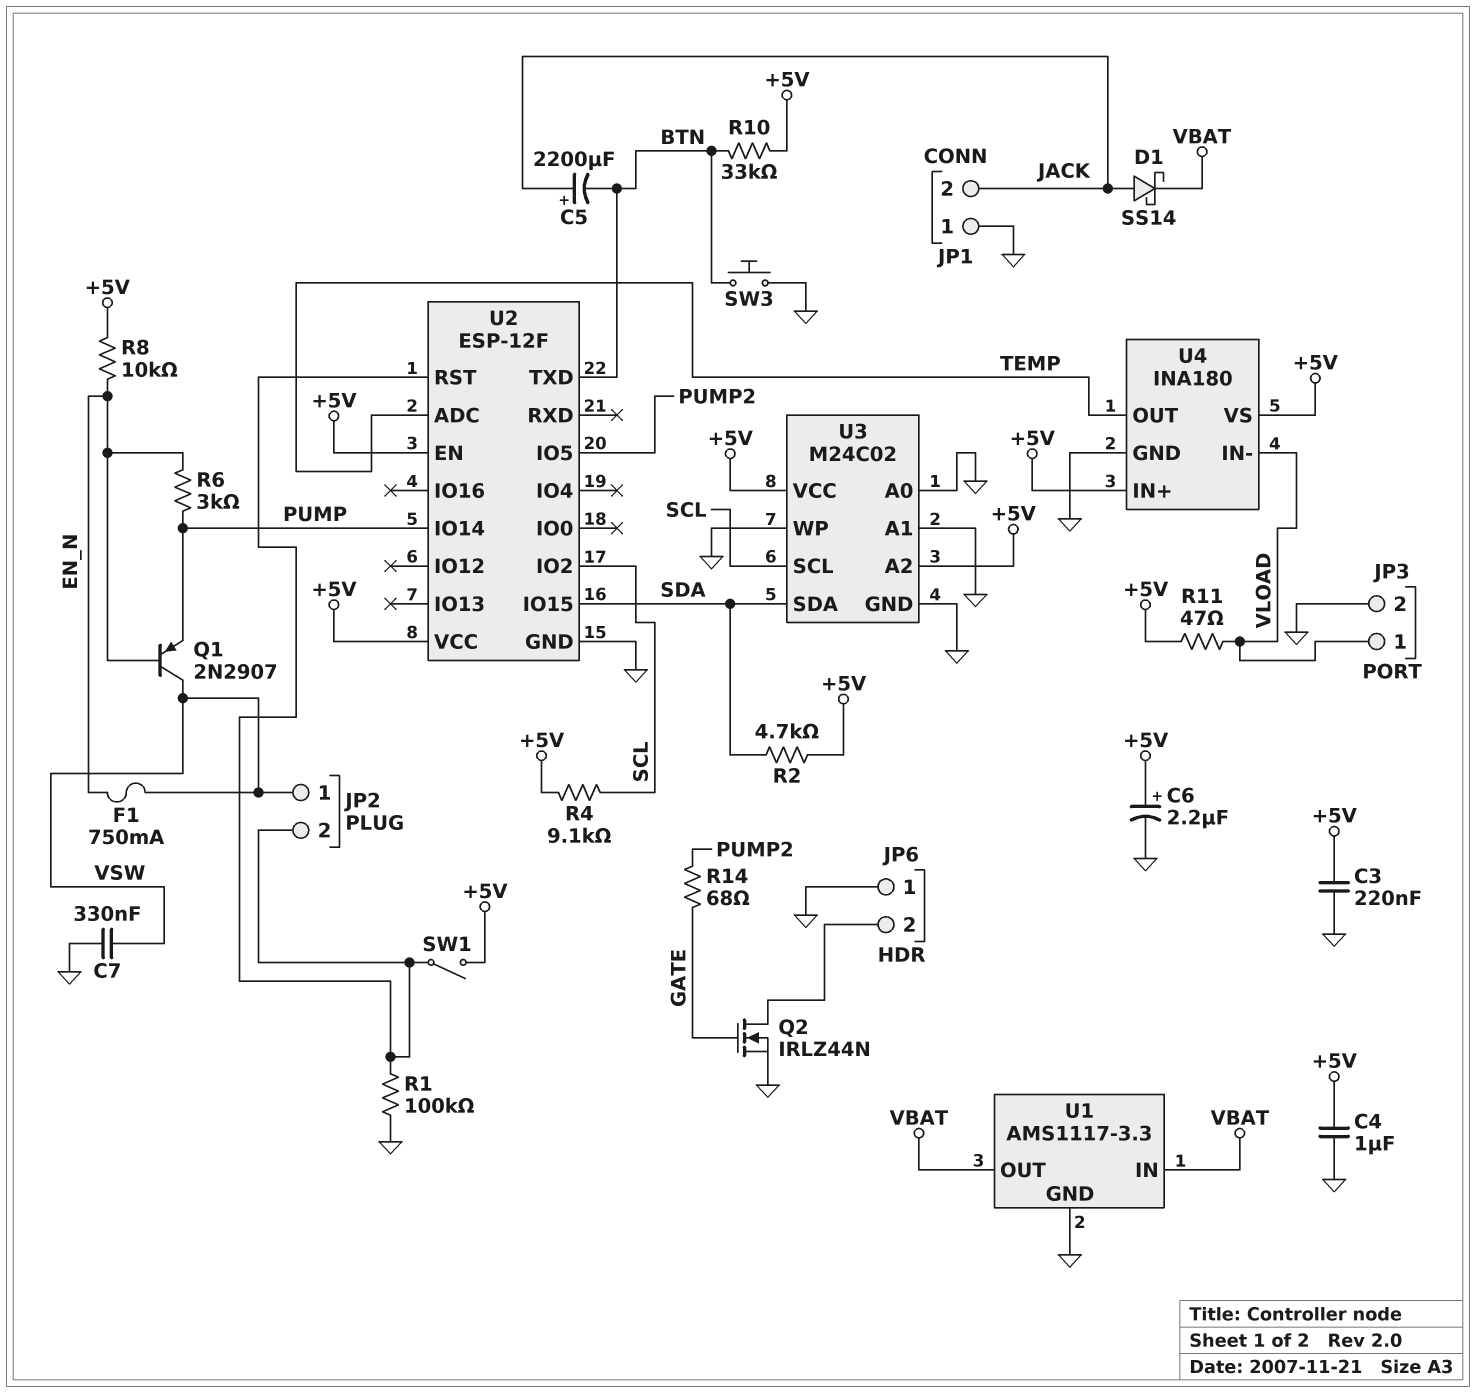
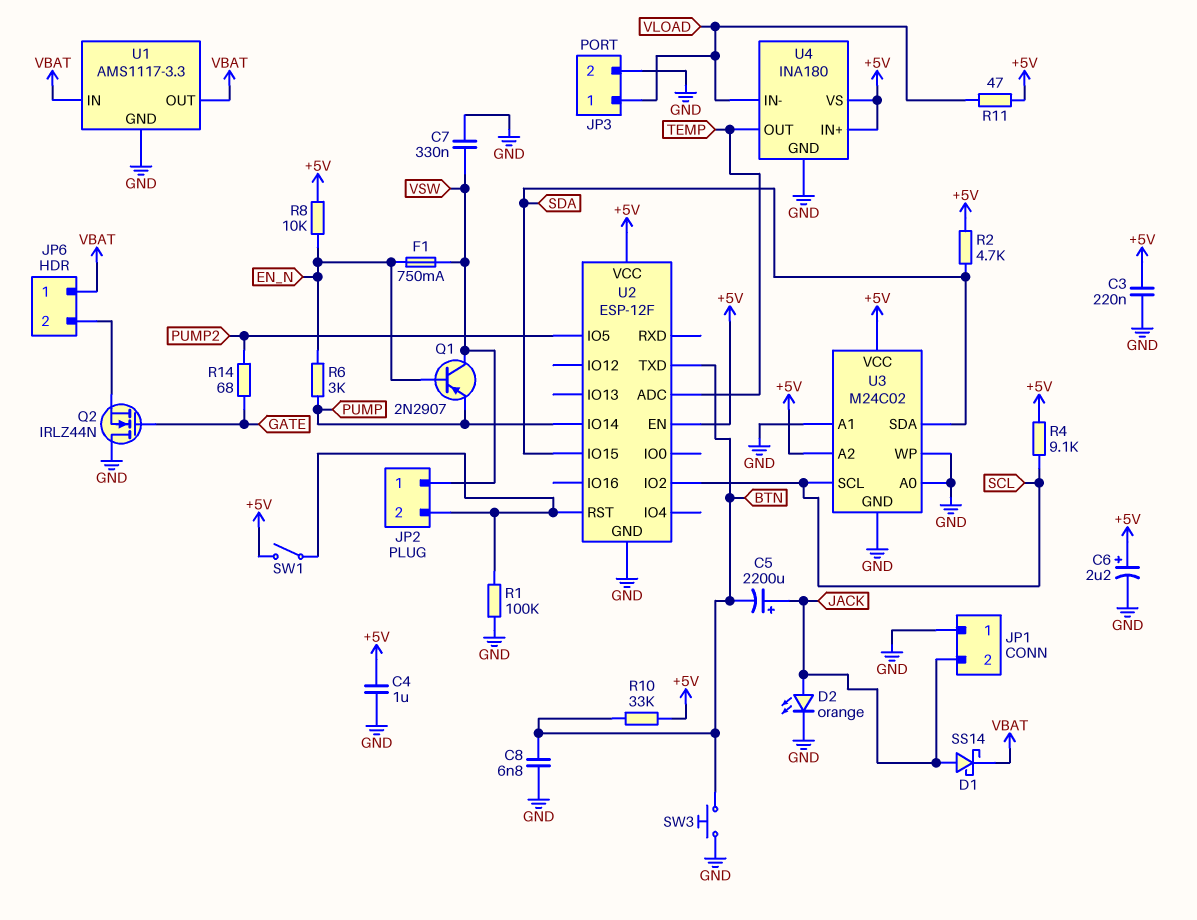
C8: none -> 6.8nF (BTN, GND)
D2: none -> LED orange (A JACK, K GND)
JP6 pin 1: GND -> VBAT
Q2: NMOS IRLZ44N (G GATE, D JP6/2, S GND) -> NMOS IRLZ44N (G GATE, D GND, S JP6/2)

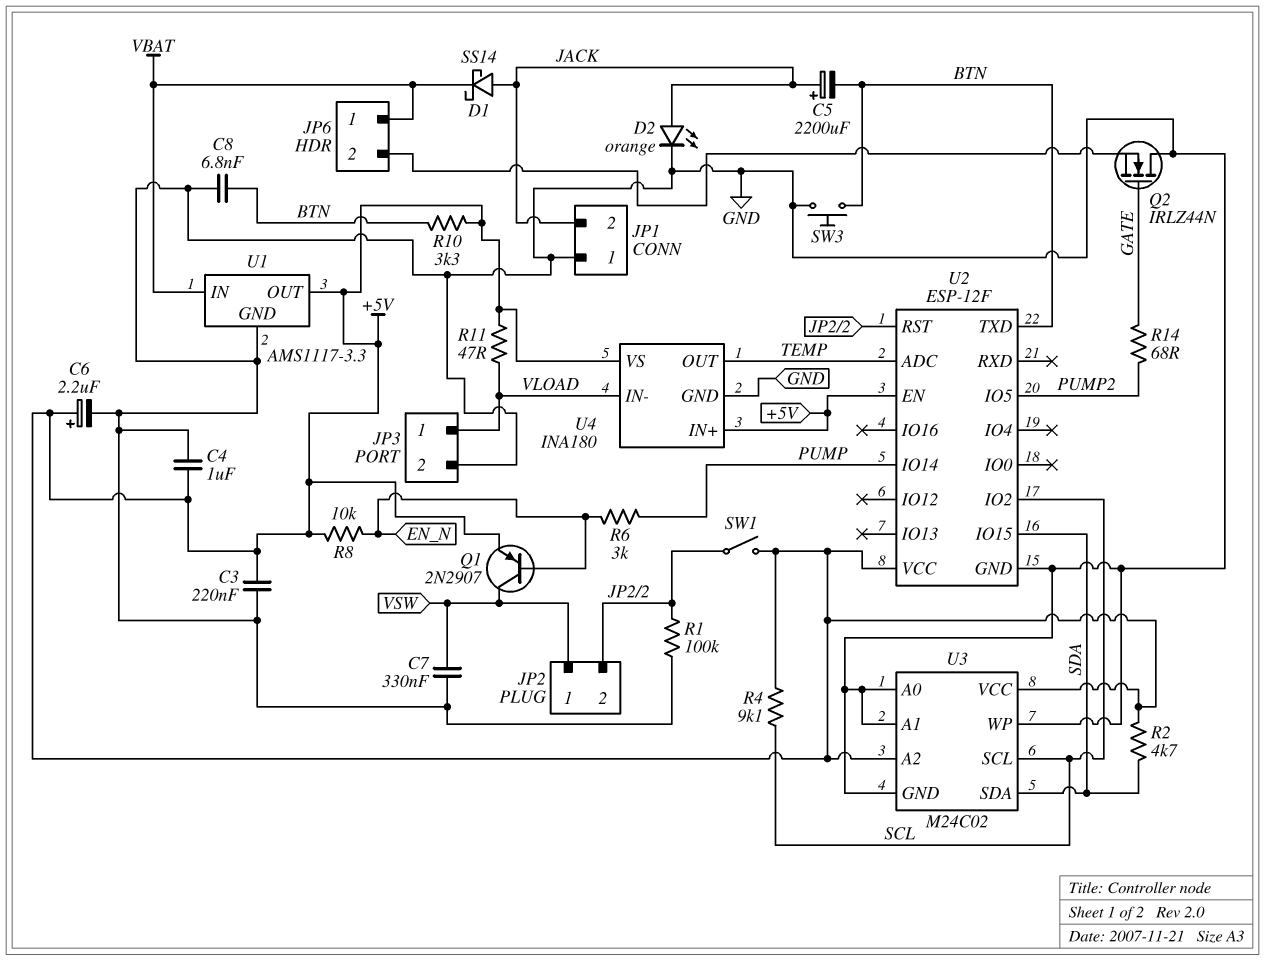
F1: 750mA (EN_N, VSW) -> none
Q1: PNP 2N2907 (B EN_N, C VSW, E PUMP) -> PNP 2N2907 (B EN_N, C VSW, E +5V)
R10: 33k (+5V, BTN) -> 3.3k (+5V, BTN)
U1 pin OUT: VBAT -> +5V

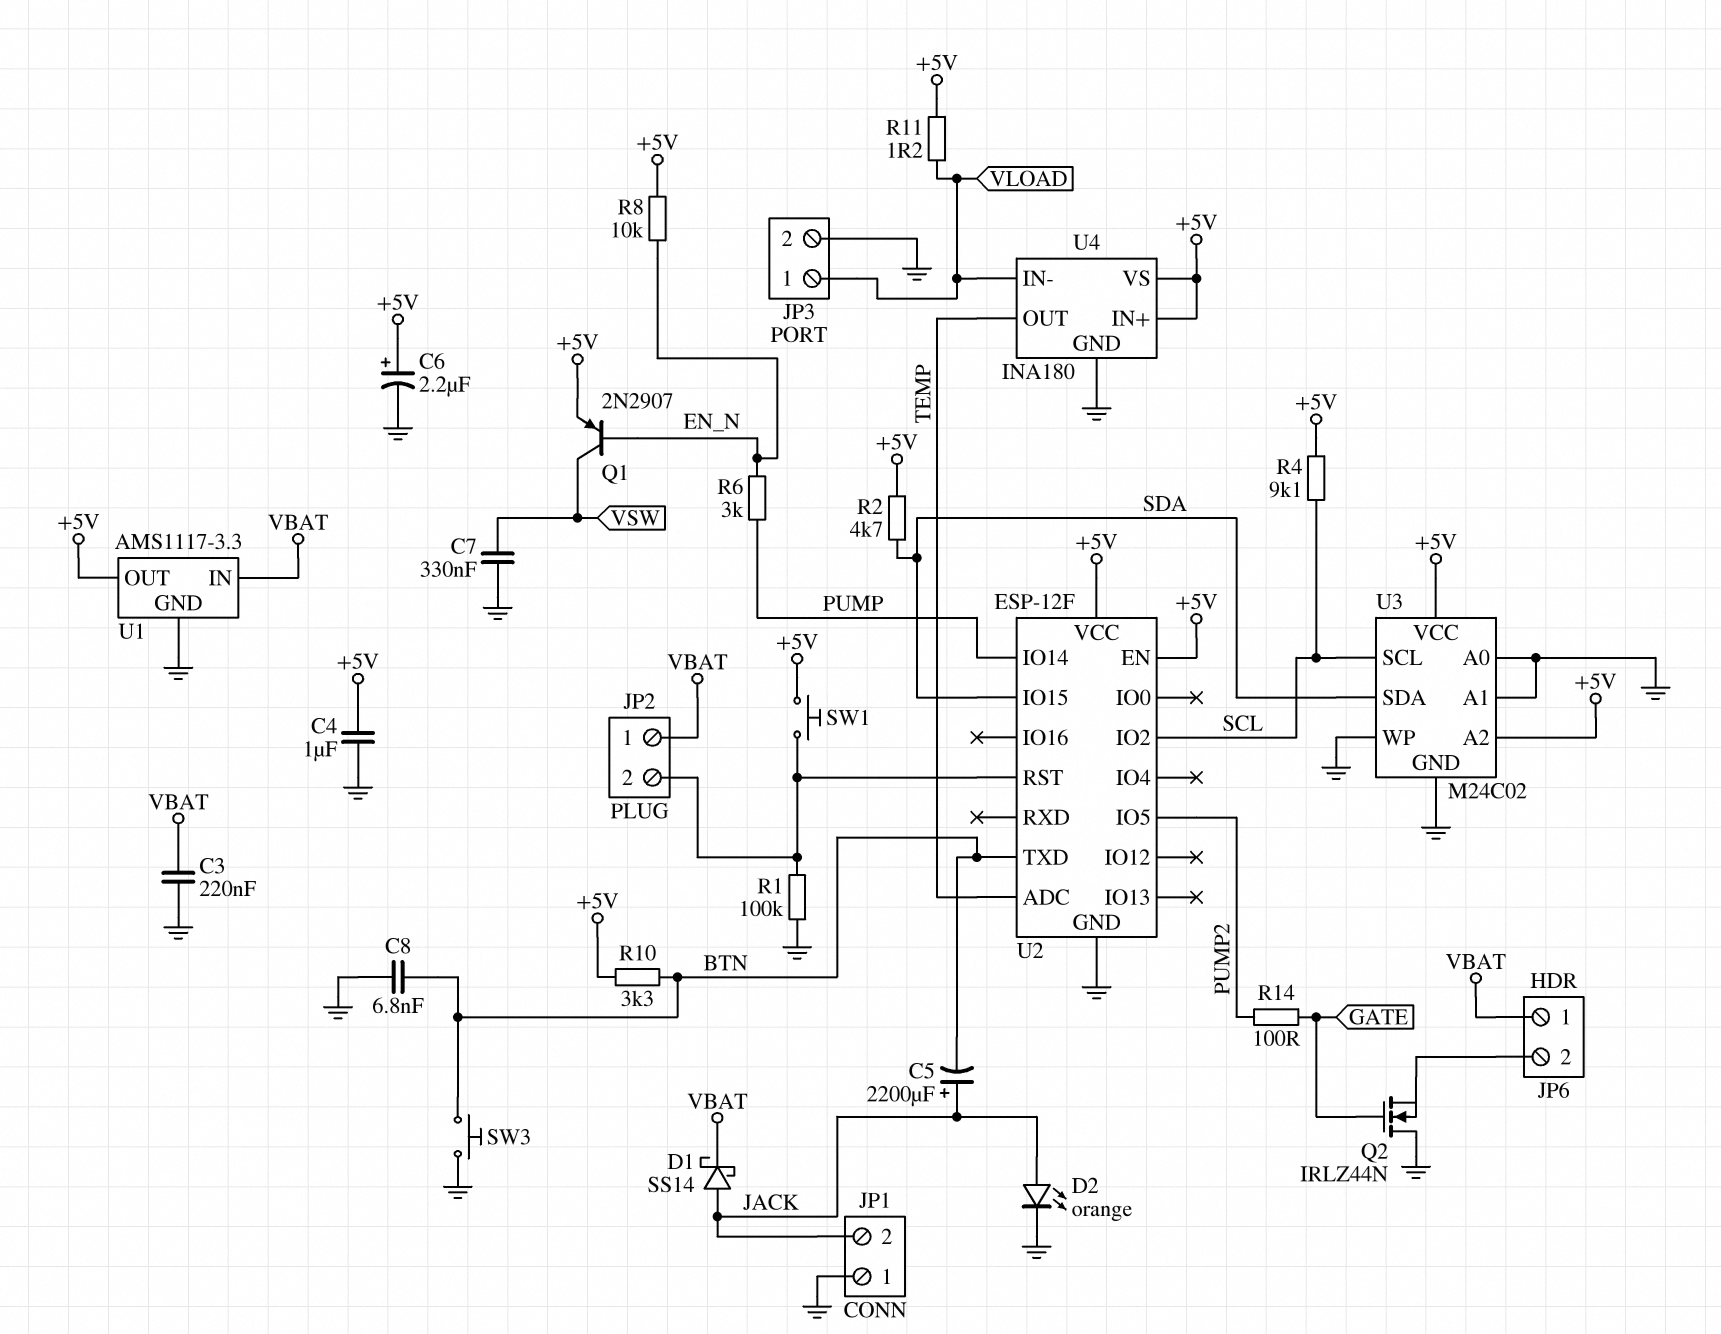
C3: 220nF (+5V, GND) -> 220nF (GND, VBAT)
JP2 pin 1: VSW -> VBAT
R11: 47 (+5V, VLOAD) -> 1.2 (+5V, VLOAD)
R14: 68 (GATE, PUMP2) -> 100 (GATE, PUMP2)
SW1: switch (+5V, JP2/2) -> button (+5V, JP2/2)

